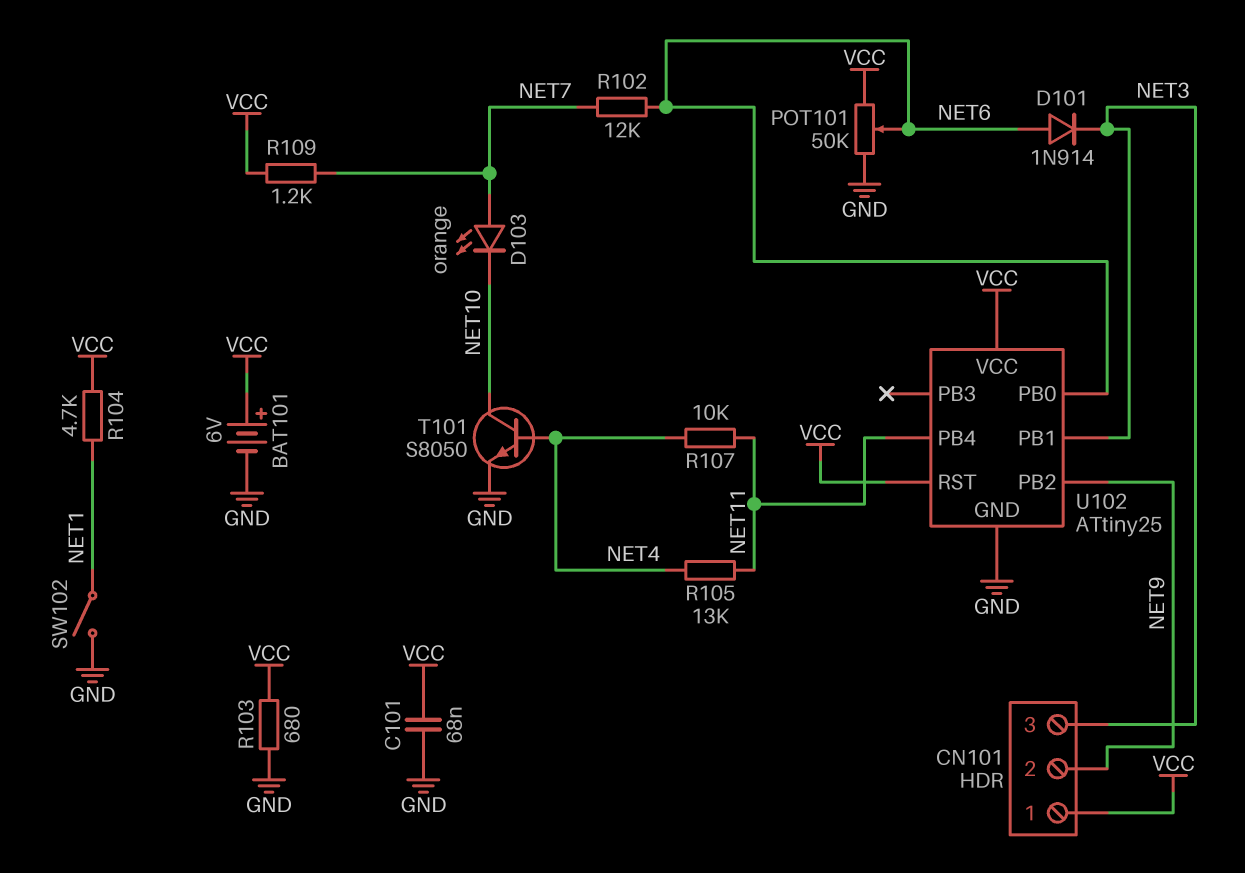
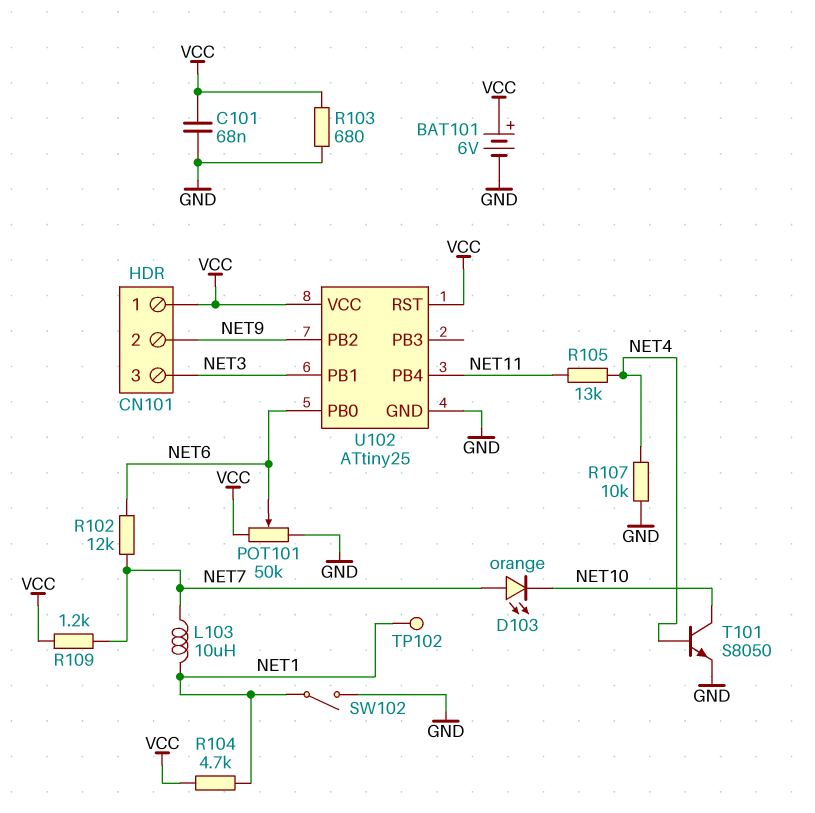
D101: diode 1N914 (A NET6, K NET3) -> none
L103: none -> 10uH (NET1, NET7)
R107: 10k (NET4, NET11) -> 10k (GND, NET4)
TP102: none -> test point (NET1)

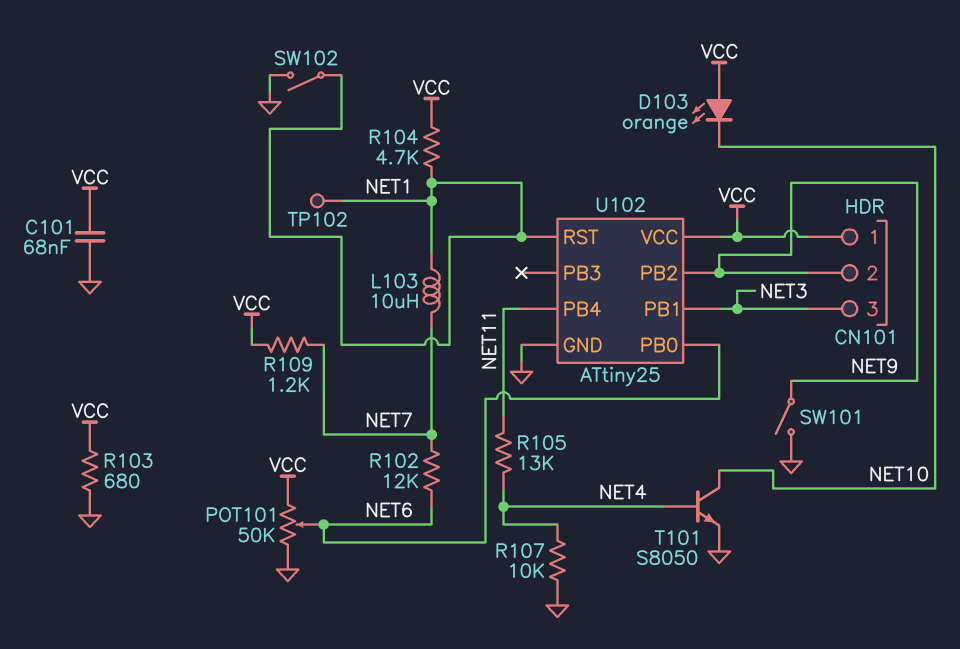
BAT101: 6V (plus VCC, minus GND) -> none
D103: LED orange (A NET7, K NET10) -> LED orange (A VCC, K NET10)
SW101: none -> switch (GND, NET9)
U102 pin RST: VCC -> NET1

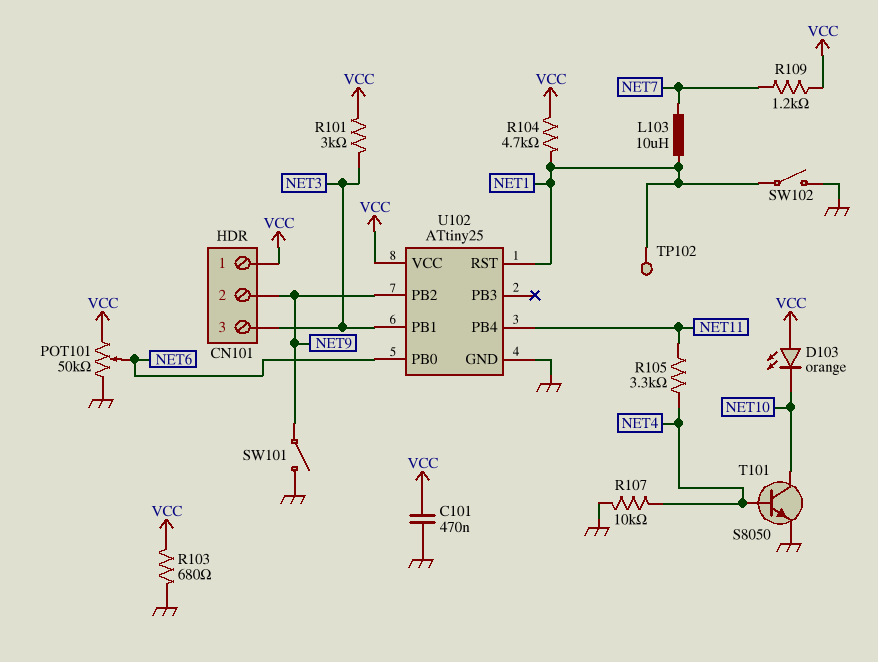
C101: 68nF (GND, VCC) -> 470nF (GND, VCC)
R101: none -> 3k (NET3, VCC)
R102: 12k (NET6, NET7) -> none
R105: 13k (NET4, NET11) -> 3.3k (NET4, NET11)

